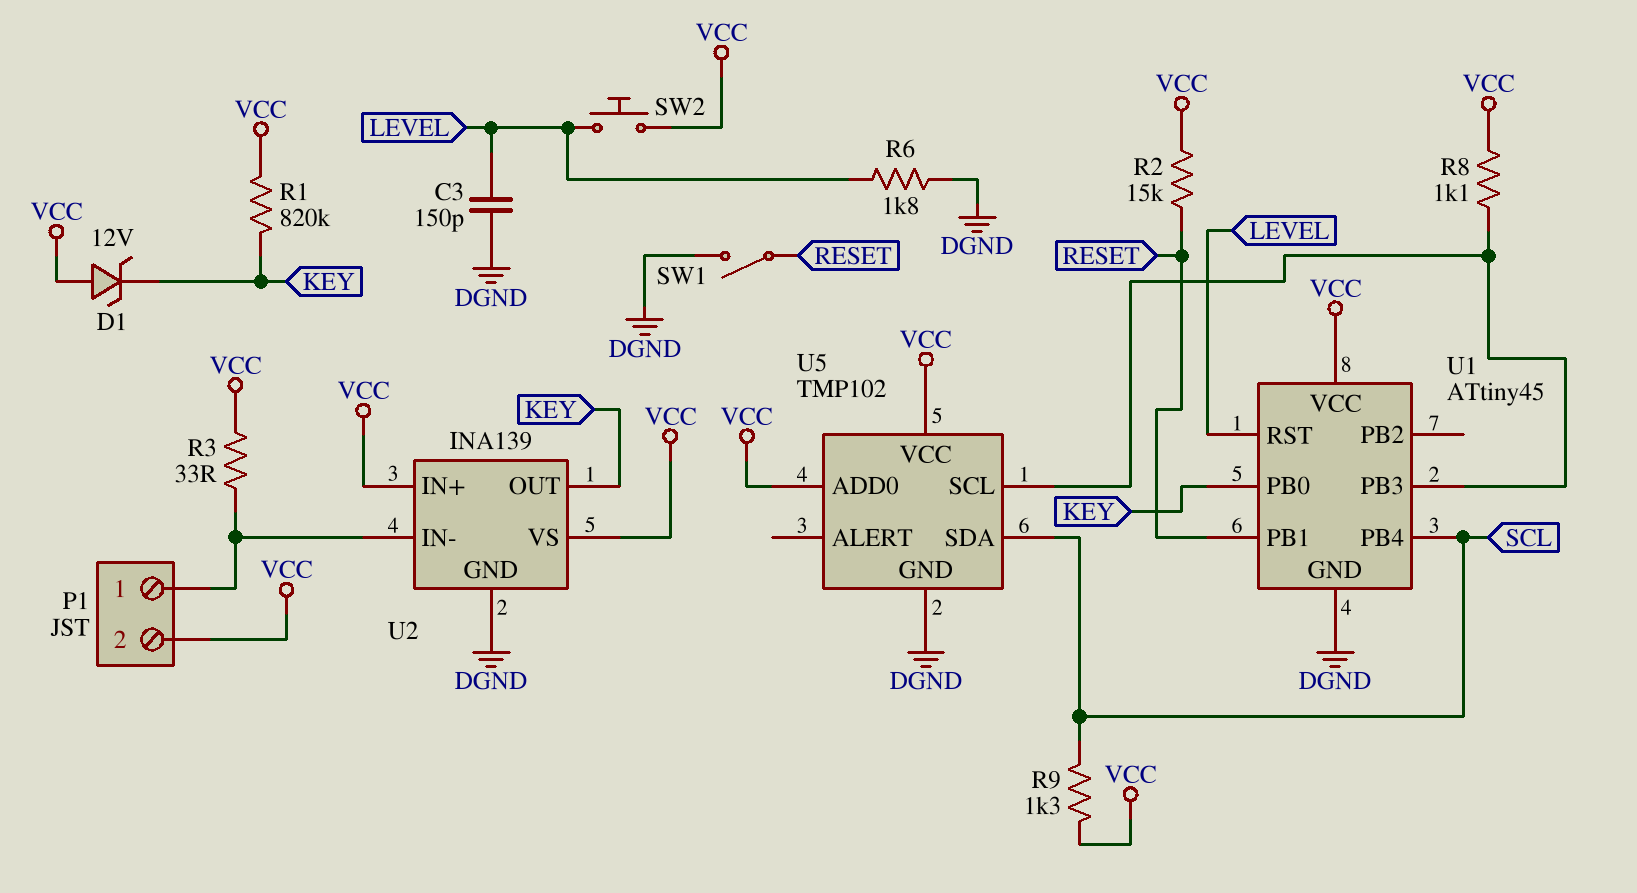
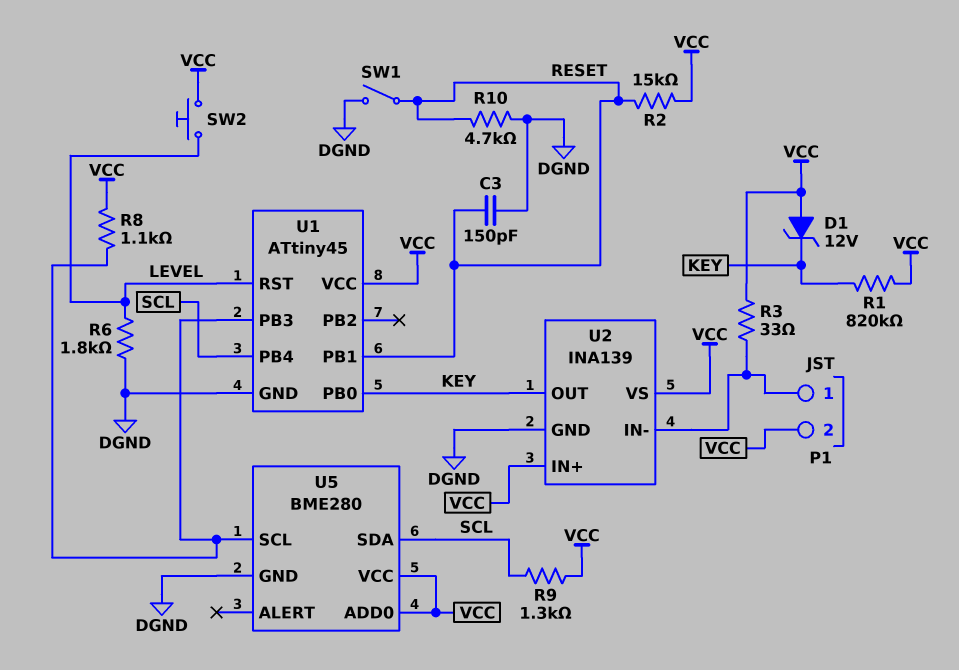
C3: 150pF (DGND, LEVEL) -> 150pF (DGND, RESET)
R10: none -> 4.7k (DGND, RESET)
U5: TMP102 -> BME280

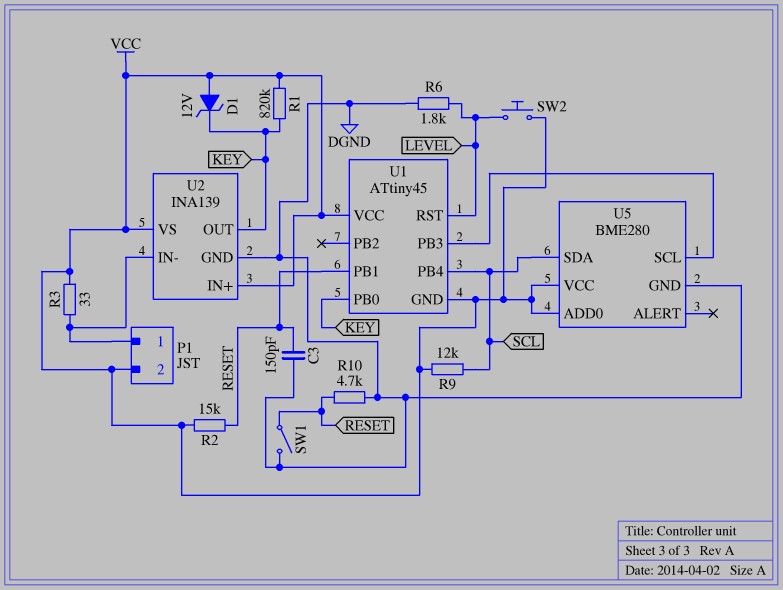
R8: 1.1k (U1/PB3, VCC) -> none
R9: 1.3k (SCL, VCC) -> 12k (SCL, VCC)
U1 pin GND: DGND -> VCC

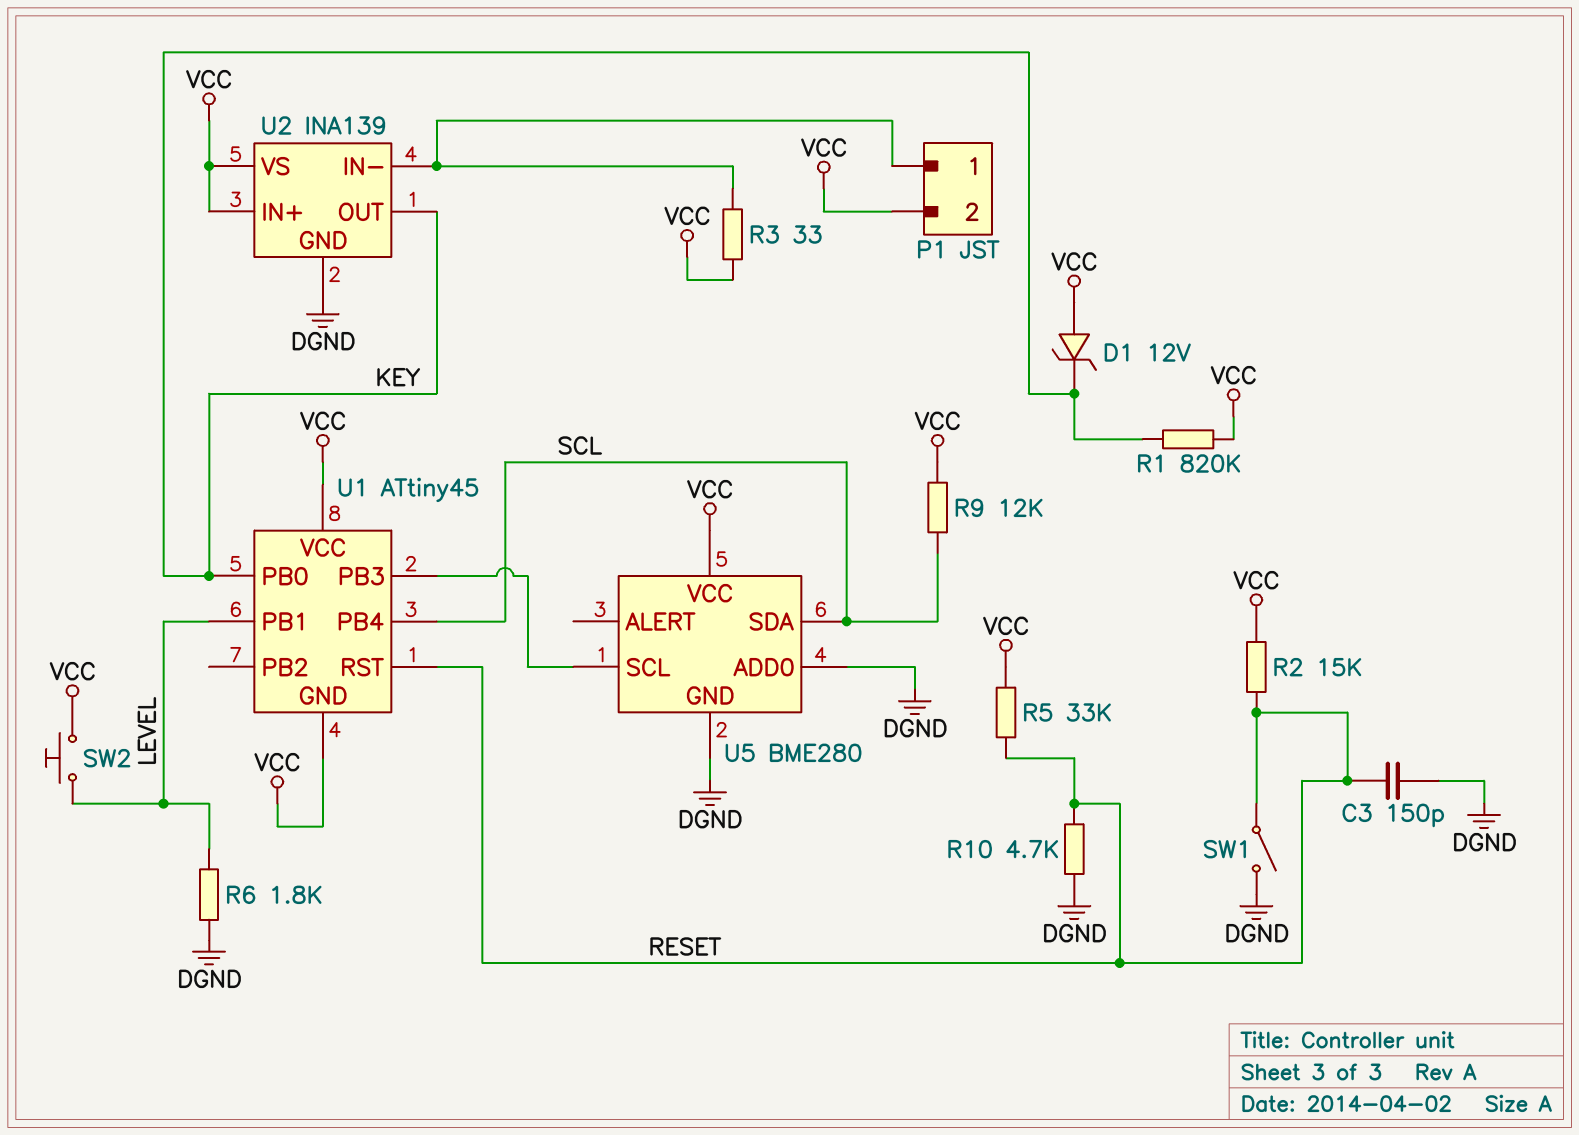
R5: none -> 33k (RESET, VCC)
U1 pin PB1: RESET -> LEVEL
U1 pin RST: LEVEL -> RESET
U5 pin ADD0: VCC -> DGND

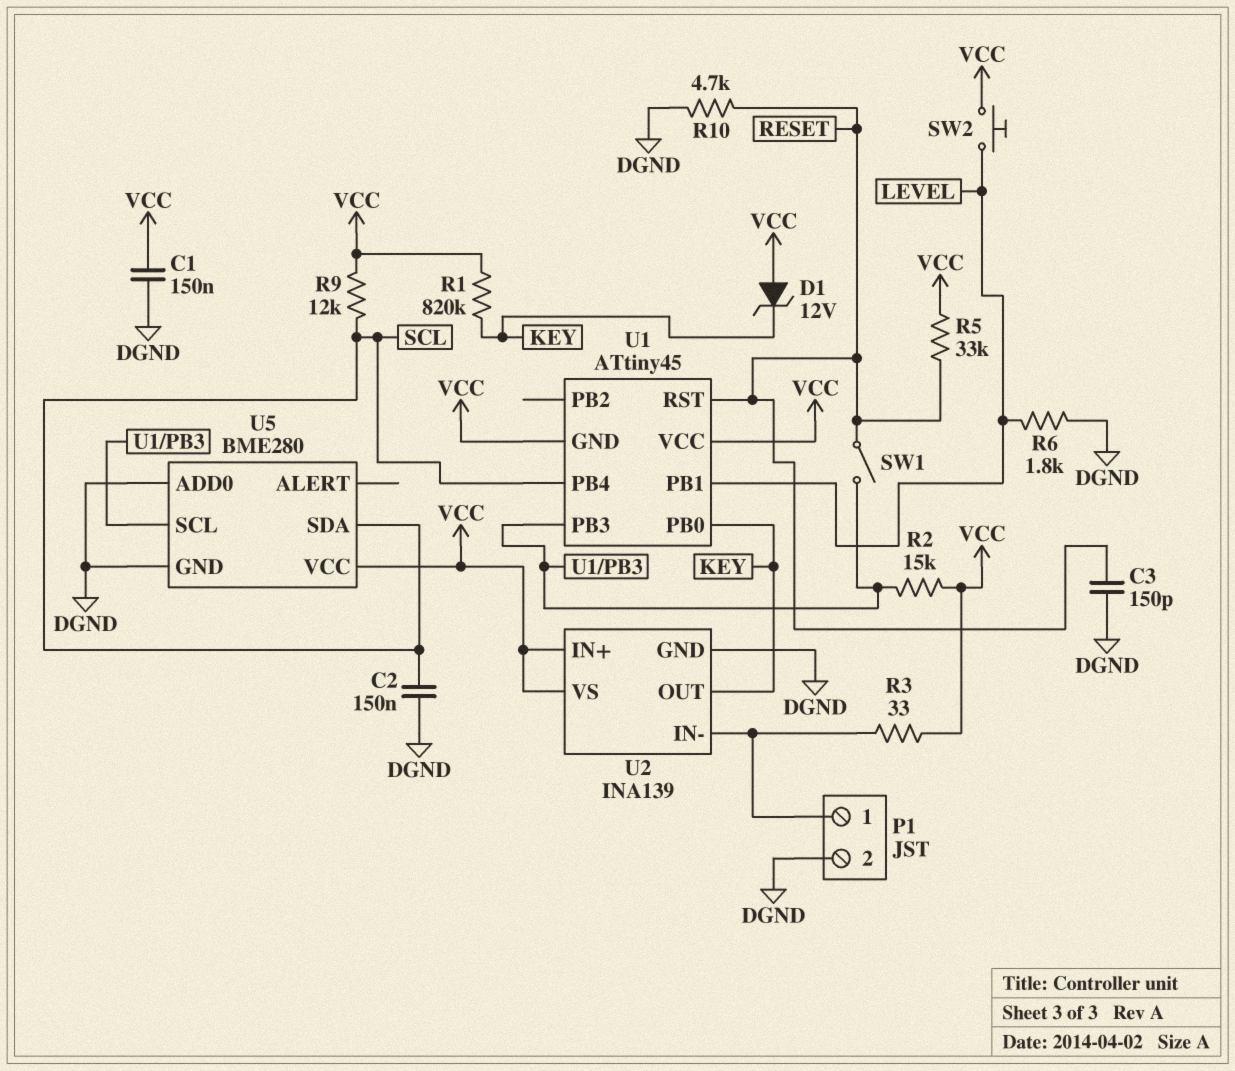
C1: none -> 150nF (DGND, VCC)
C2: none -> 150nF (DGND, SCL)
P1 pin 2: VCC -> DGND
R2: 15k (RESET, VCC) -> 15k (U1/PB3, VCC)
SW1: switch (DGND, RESET) -> switch (RESET, U1/PB3)

